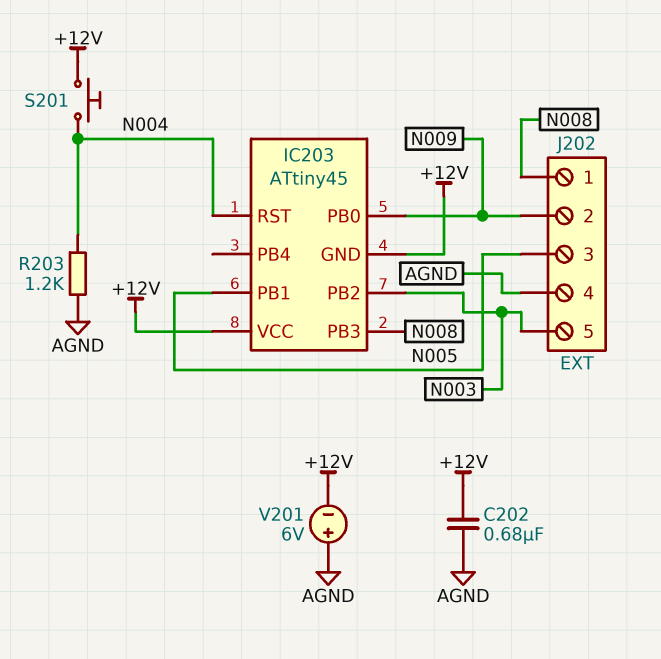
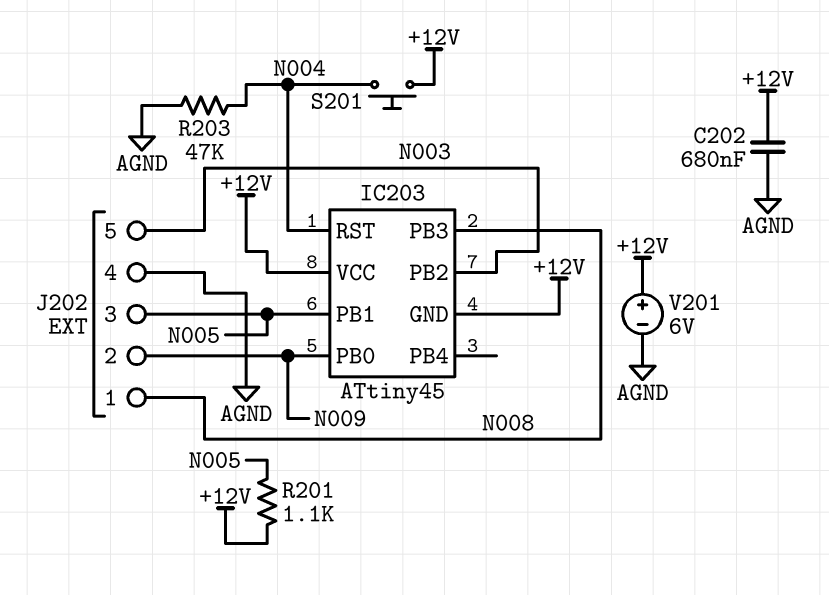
R201: none -> 1.1k (+12V, N005)
R203: 1.2k (AGND, N004) -> 47k (AGND, N004)
V201: 6V (plus AGND, minus +12V) -> 6V (plus +12V, minus AGND)

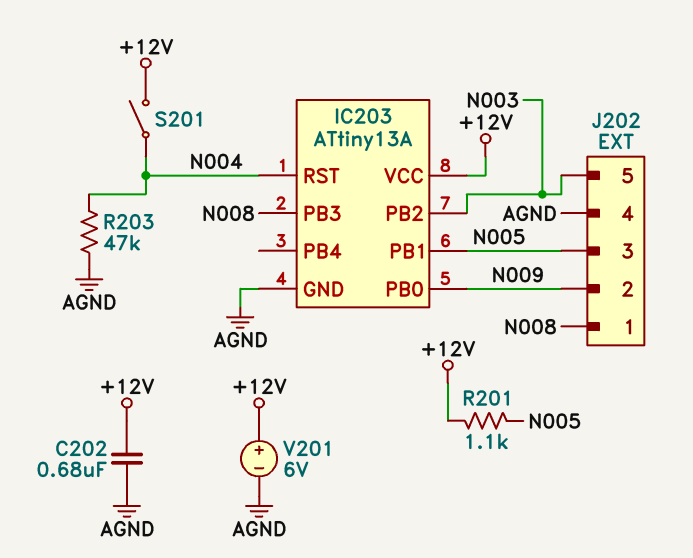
IC203: ATtiny45 -> ATtiny13A
IC203 pin GND: +12V -> AGND
S201: button (+12V, N004) -> switch (+12V, N004)

